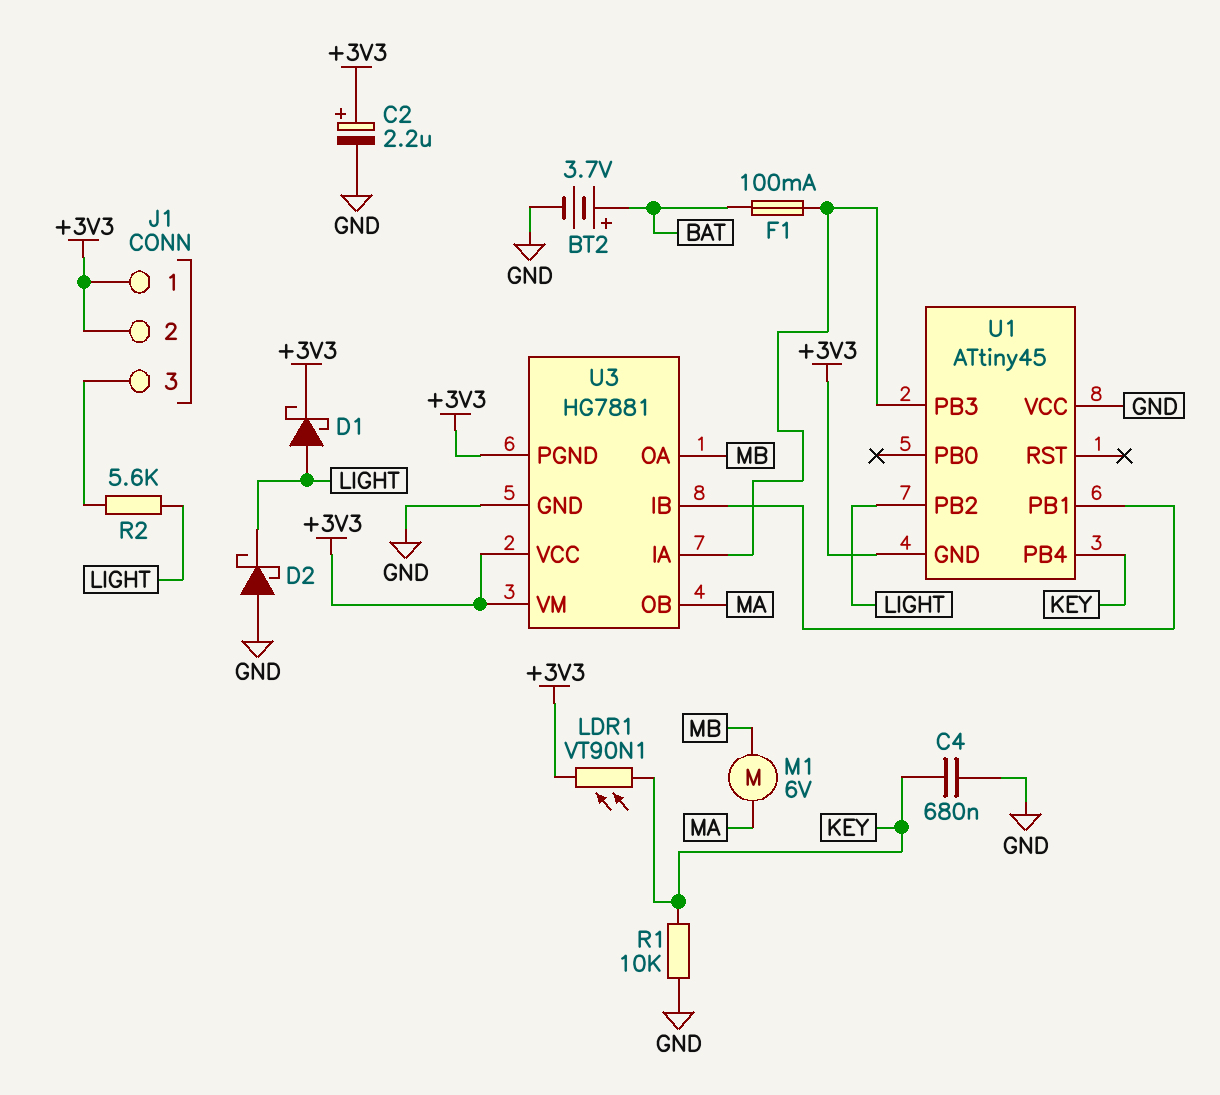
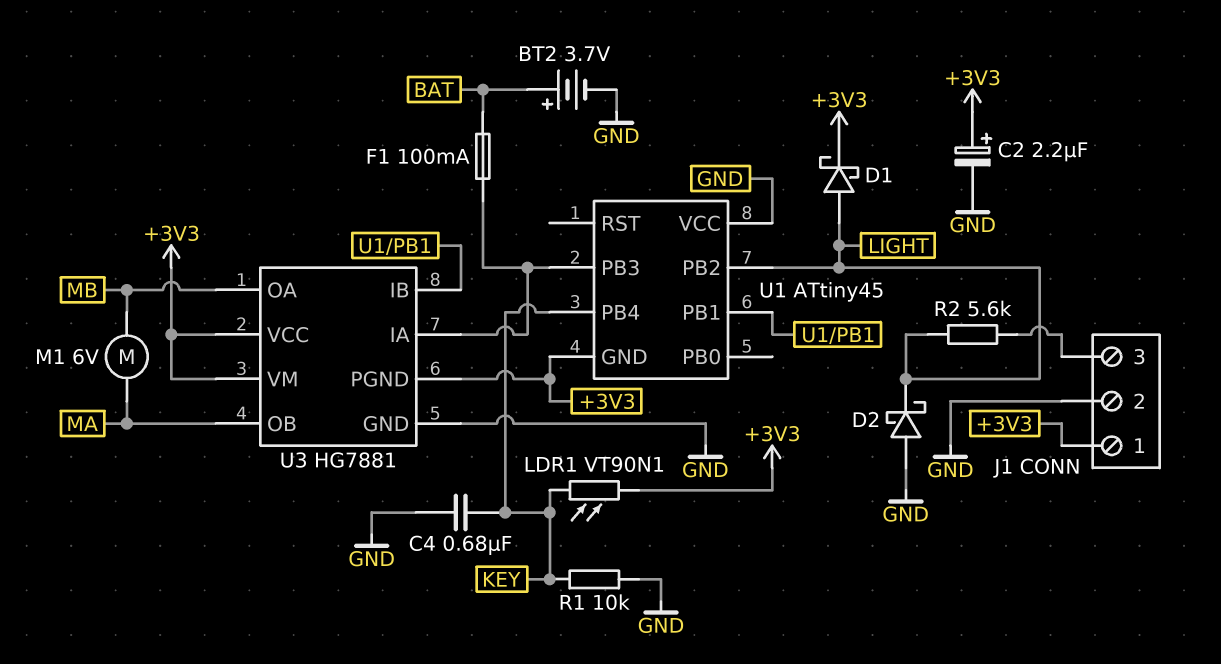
J1 pin 2: +3V3 -> GND

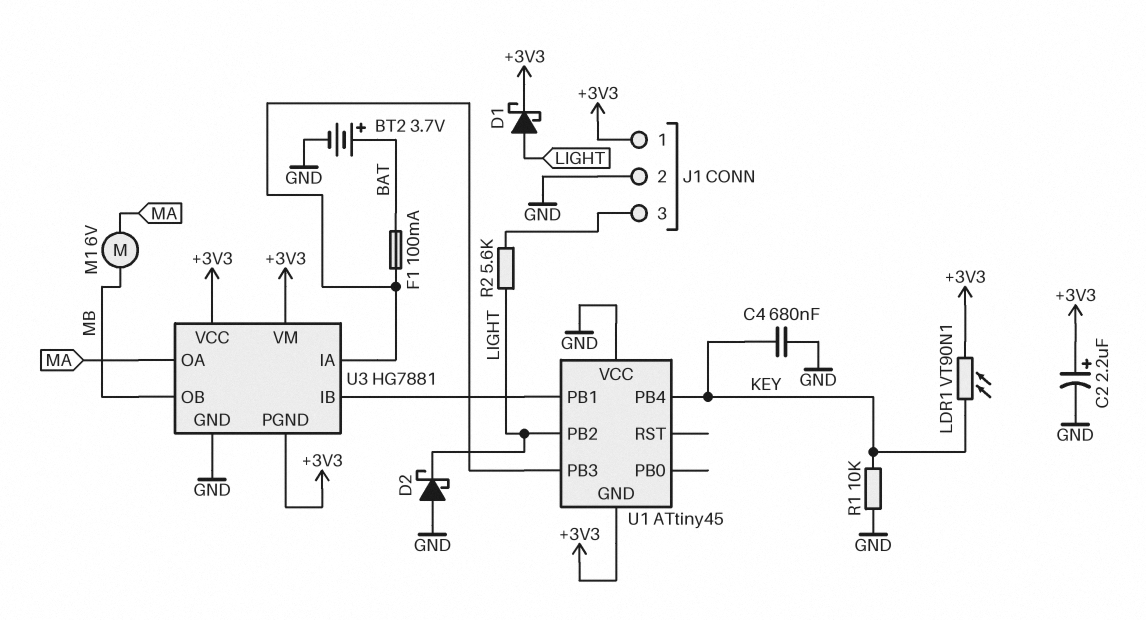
U3 pin OA: MB -> MA
U3 pin OB: MA -> MB

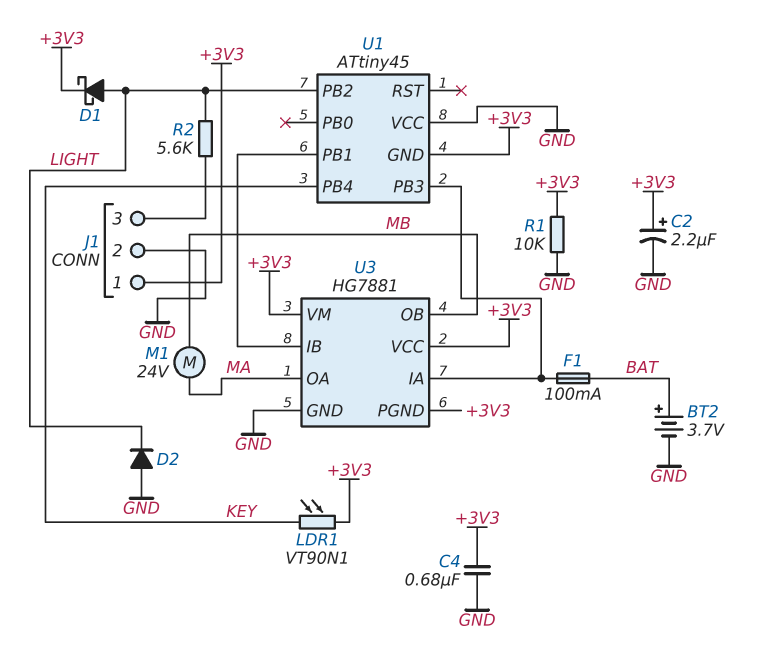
C4: 680nF (GND, KEY) -> 680nF (+3V3, GND)
D2: schottky (A GND, K LIGHT) -> diode (A GND, K LIGHT)
M1: motor 6V (MA, MB) -> motor 24V (MA, MB)
R1: 10k (GND, KEY) -> 10k (+3V3, GND)

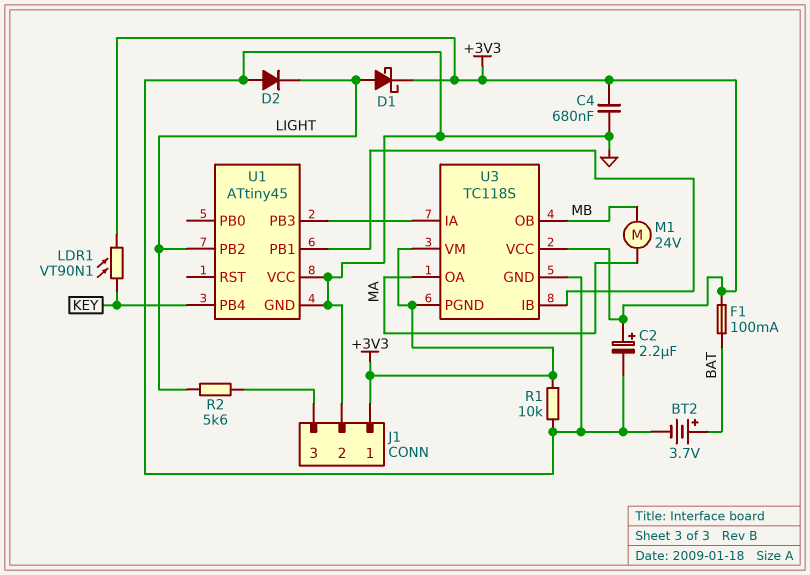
F1: 100mA (BAT, U1/PB3) -> 100mA (+3V3, BAT)
U1 pin GND: +3V3 -> GND
U3: HG7881 -> TC118S

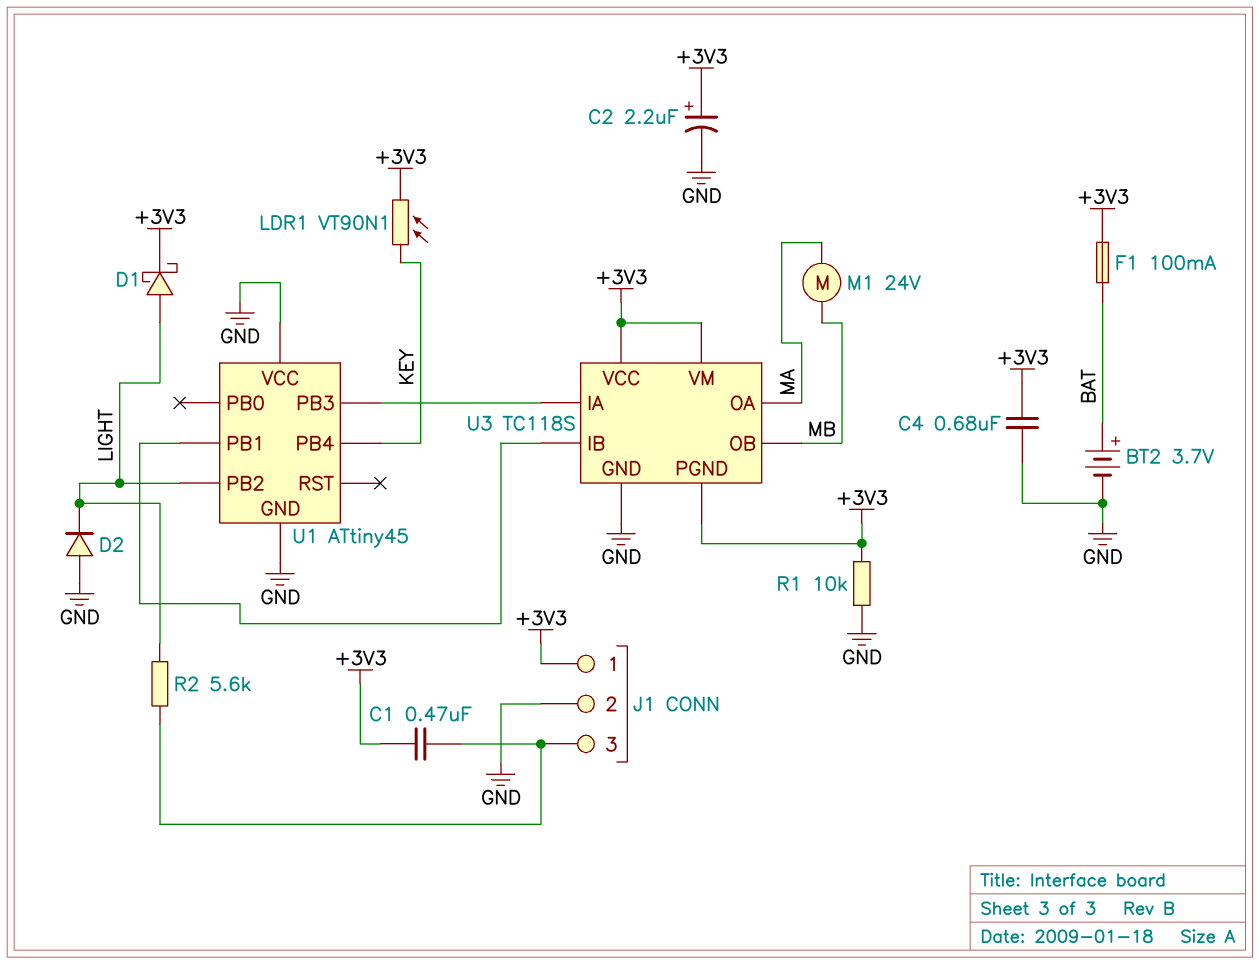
C1: none -> 470nF (+3V3, J1/3)

